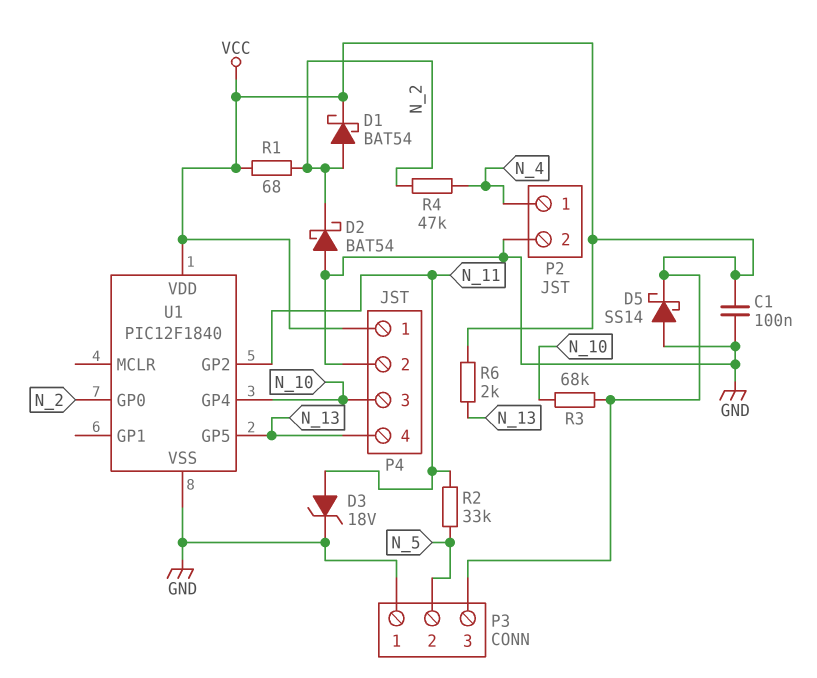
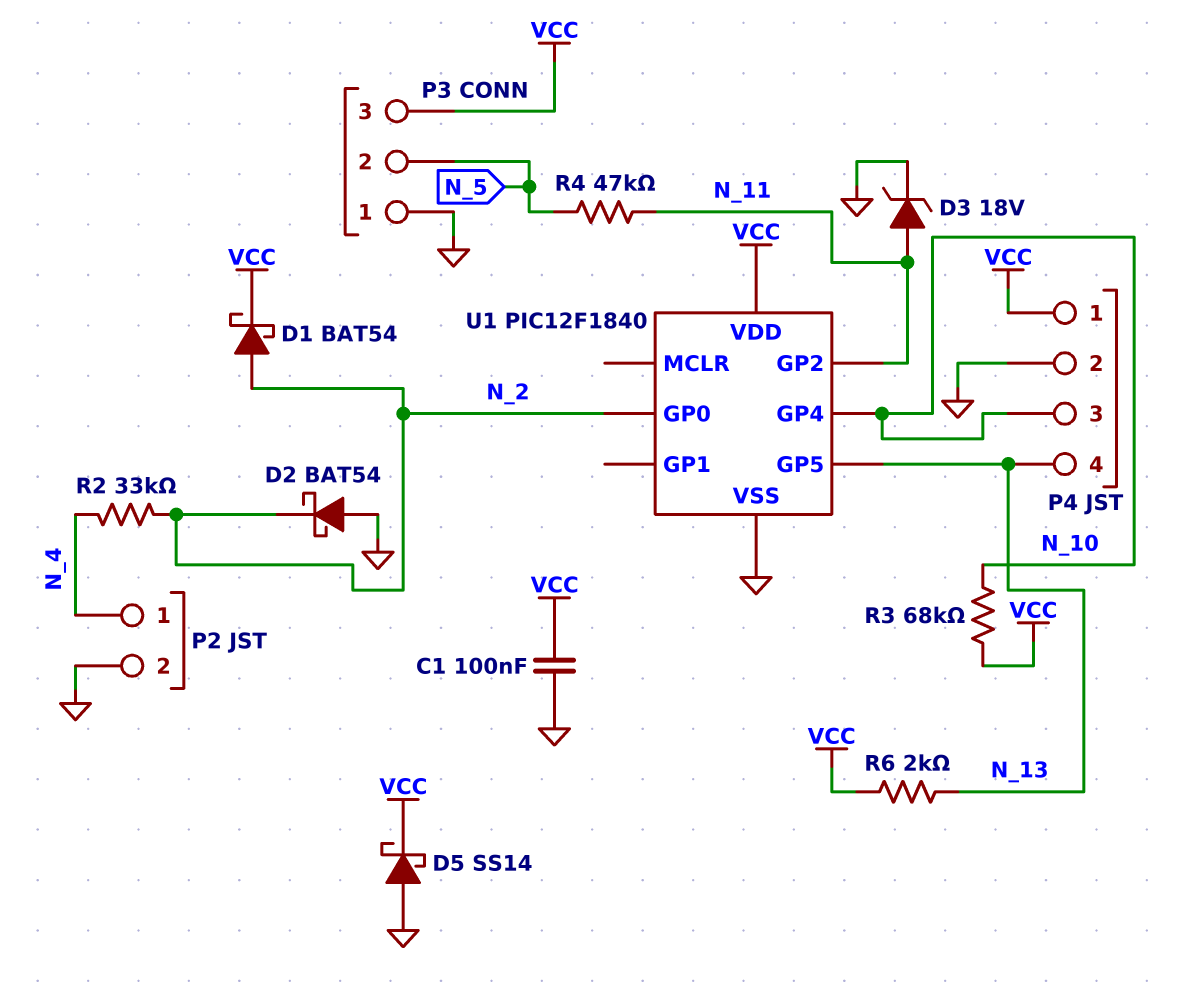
R1: 68 (N_2, VCC) -> none
R2: 33k (N_5, N_11) -> 33k (N_2, N_4)
R4: 47k (N_2, N_4) -> 47k (N_5, N_11)

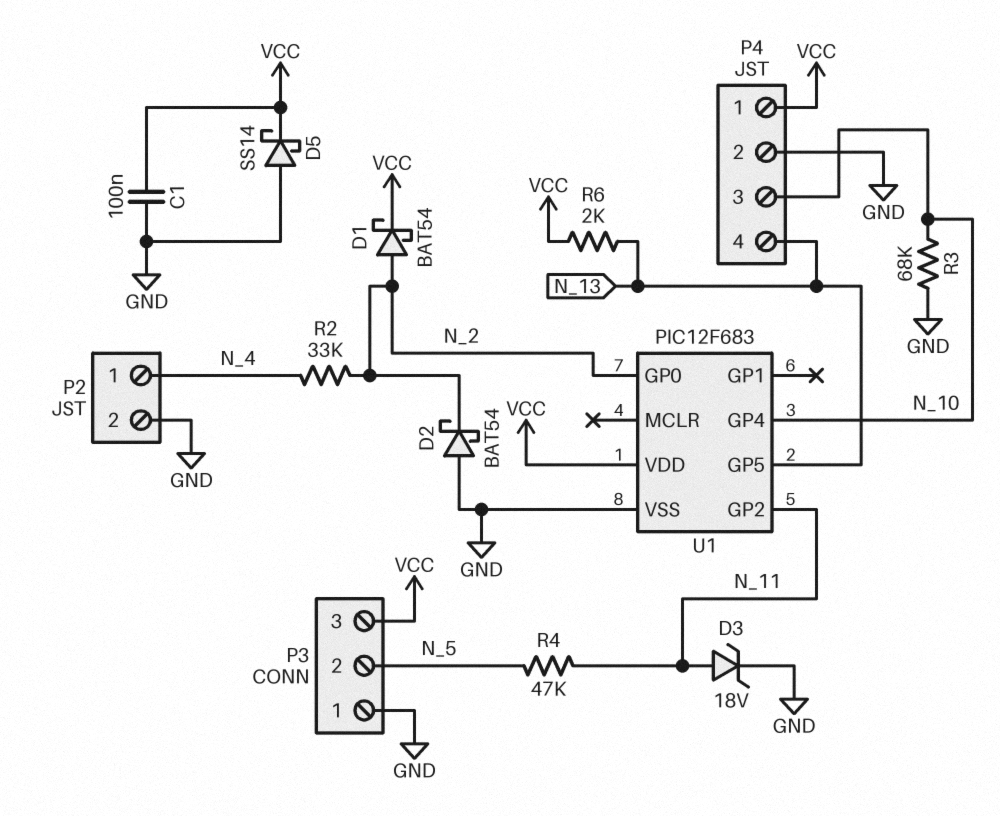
R3: 68k (N_10, VCC) -> 68k (GND, N_10)
U1: PIC12F1840 -> PIC12F683

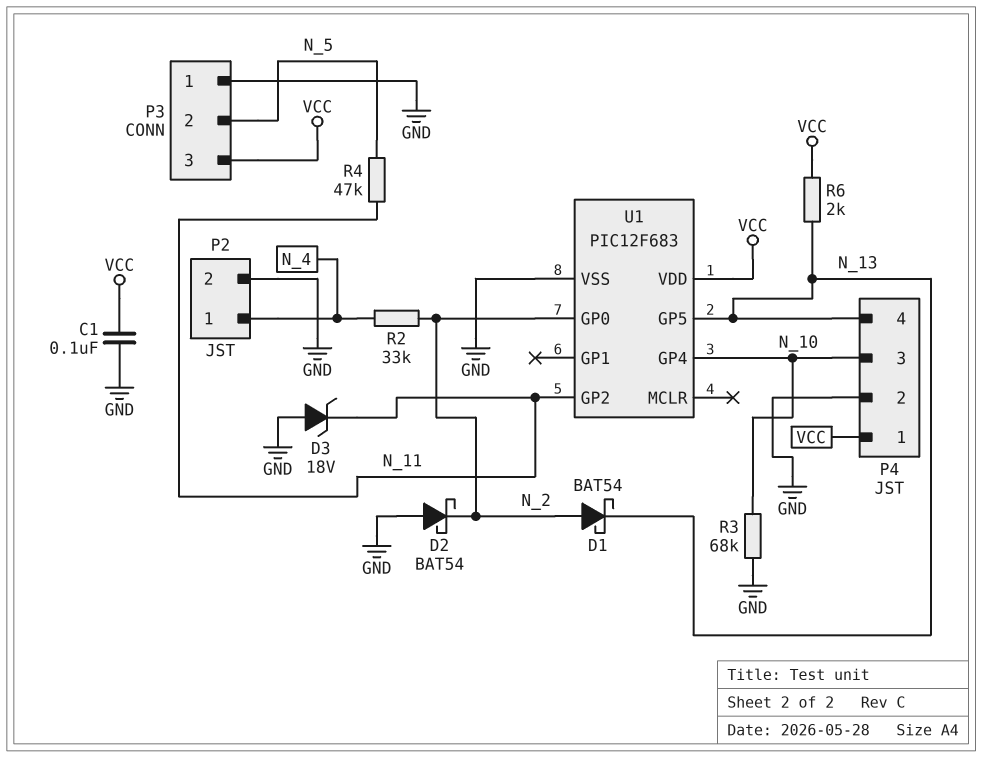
D1: schottky BAT54 (A N_2, K VCC) -> schottky BAT54 (A N_2, K N_13)
D3: zener 18V (A N_11, K GND) -> zener 18V (A GND, K N_11)
D5: schottky SS14 (A GND, K VCC) -> none

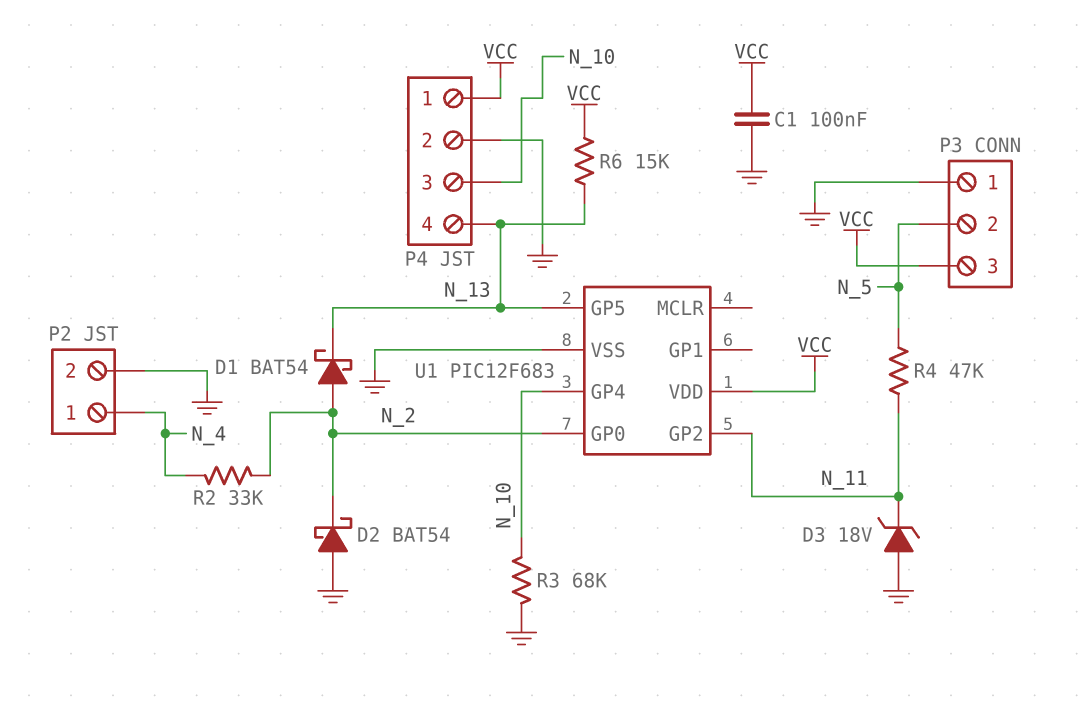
R6: 2k (N_13, VCC) -> 15k (N_13, VCC)

